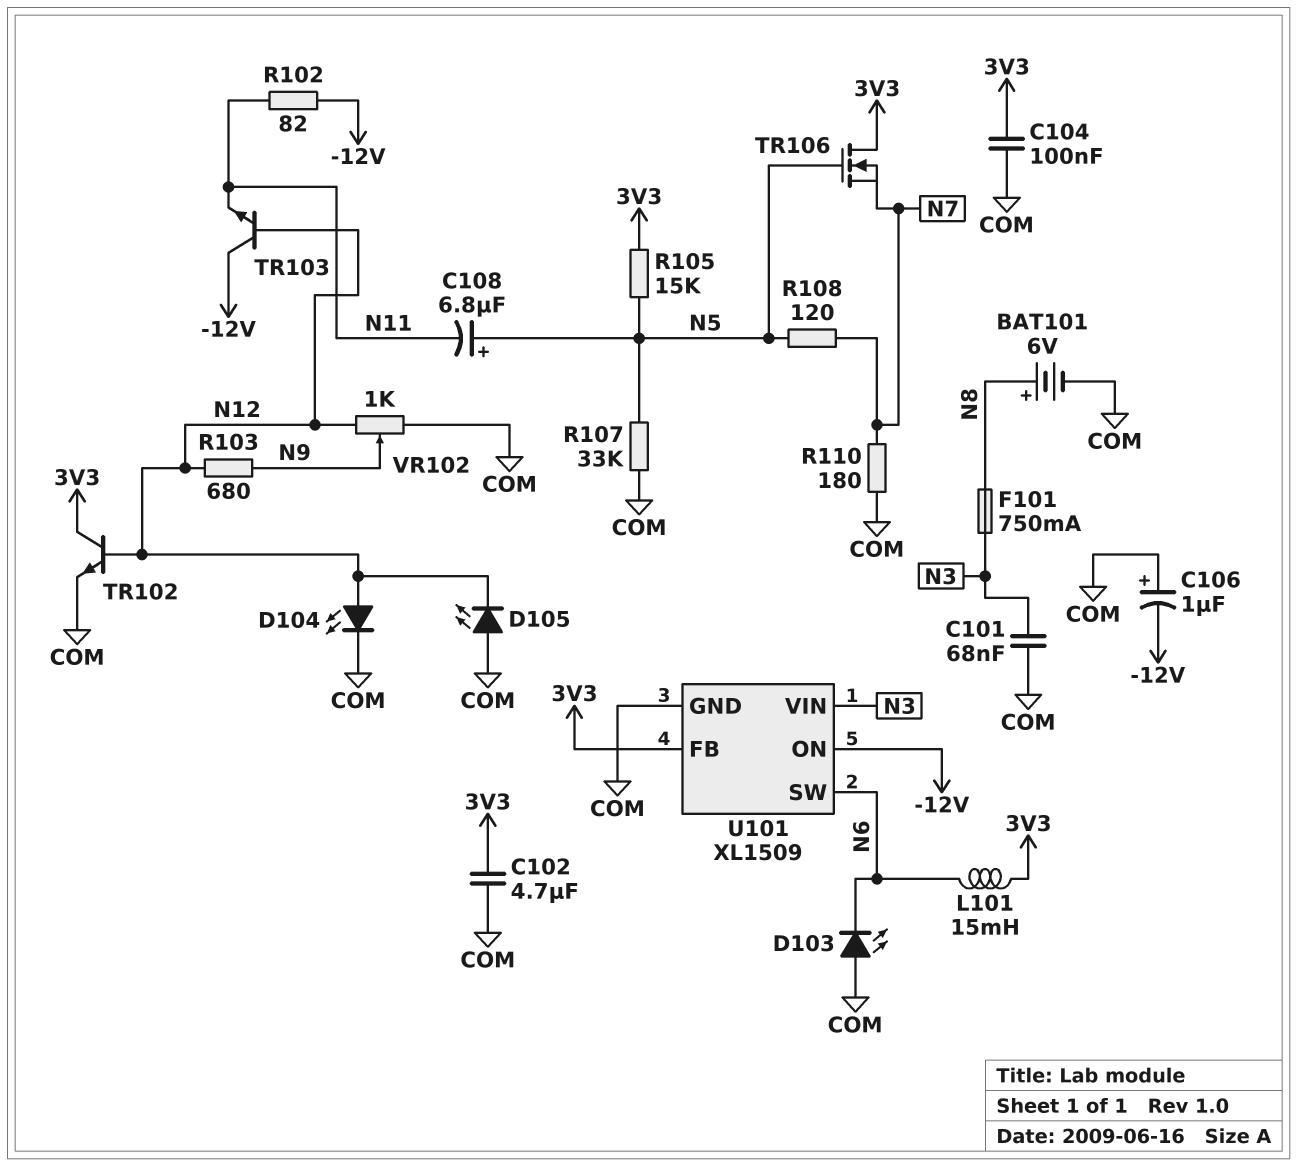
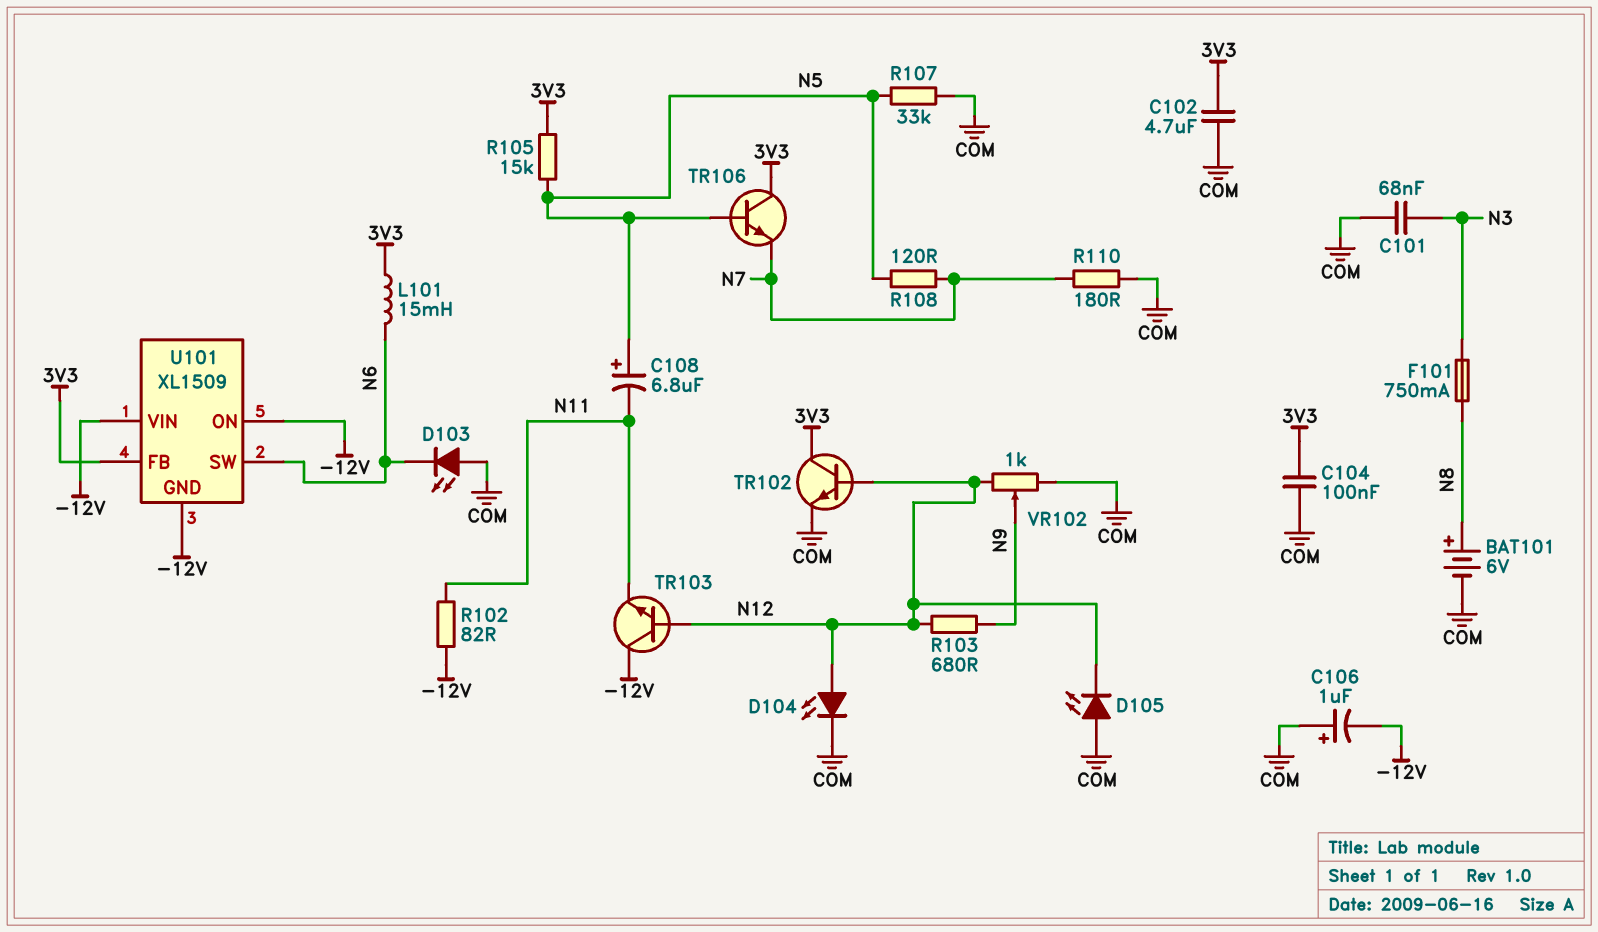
TR106: NMOS (G N5, D 3V3, S N7) -> NPN (B N5, C 3V3, E N7)
U101 pin GND: COM -> -12V
U101 pin VIN: N3 -> -12V

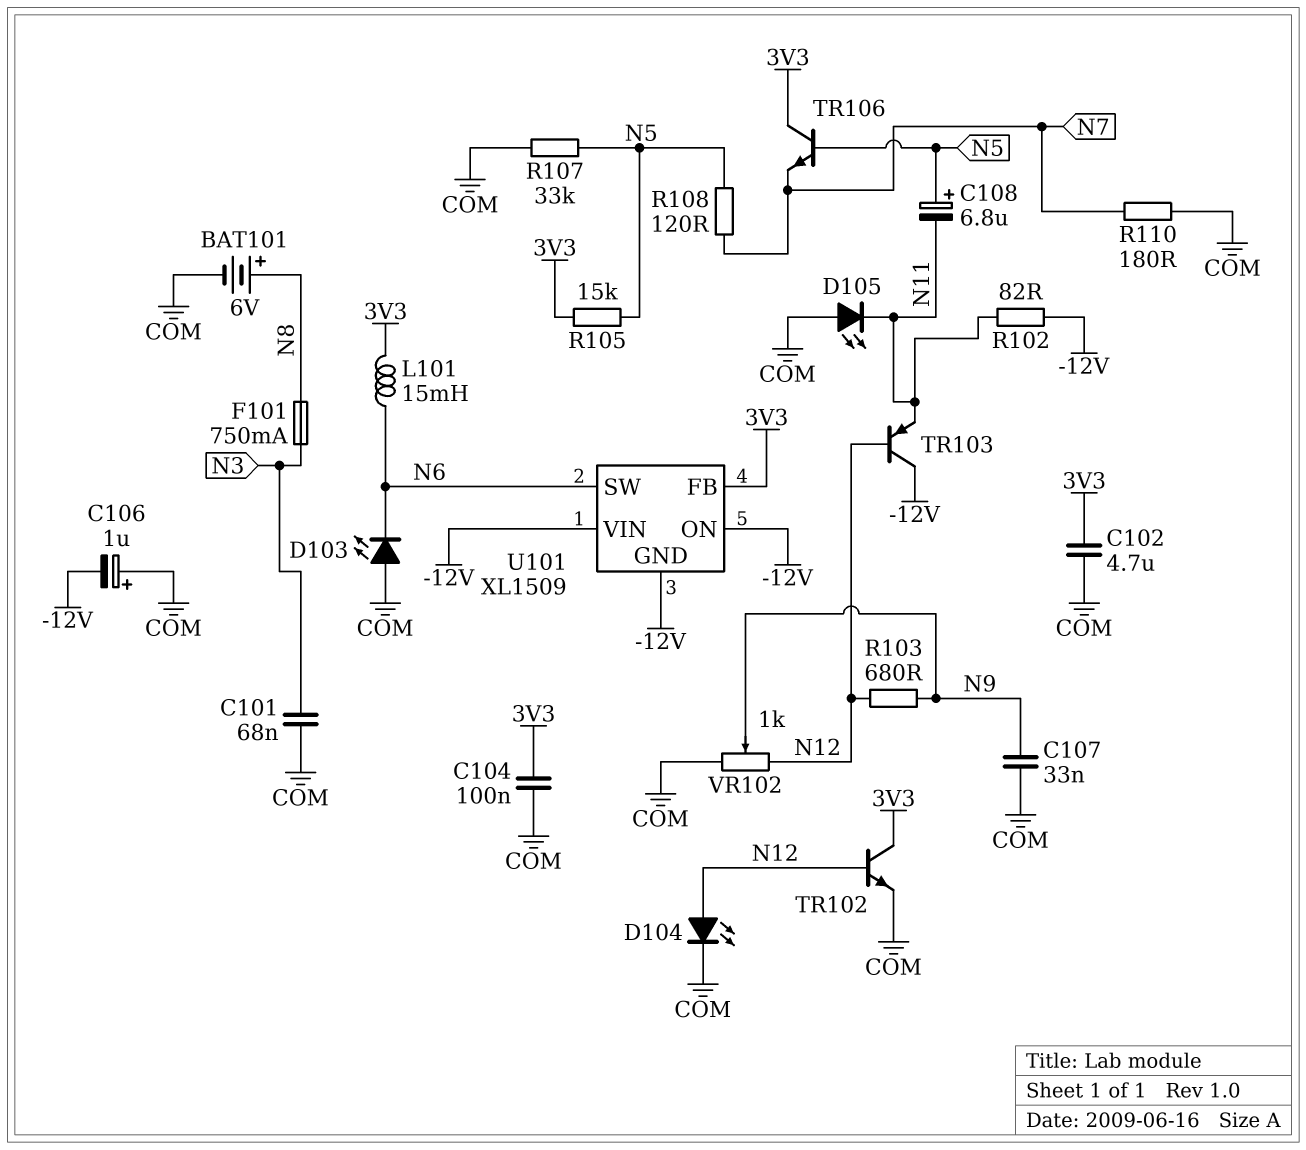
C107: none -> 33nF (COM, N9)
D105: LED (A COM, K N12) -> LED (A COM, K N11)
TR103: NPN (B N12, C -12V, E N11) -> PNP (B N12, C -12V, E N11)

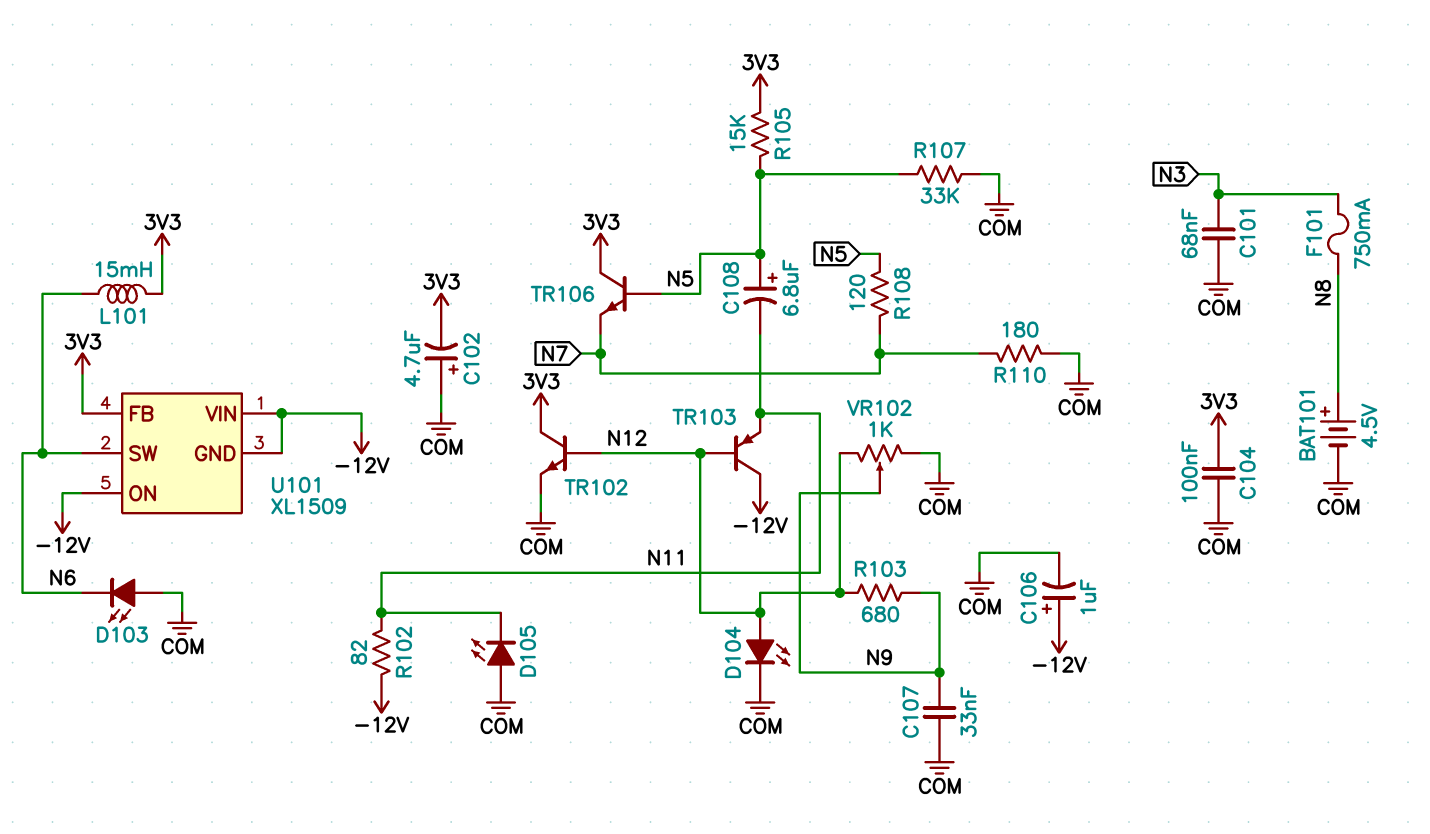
BAT101: 6V (plus N8, minus COM) -> 4.5V (plus N8, minus COM)
C102: 4.7uF (3V3, COM) -> 4.7uF (plus COM, minus 3V3)
C106: 1uF (plus COM, minus -12V) -> 1uF (plus -12V, minus COM)

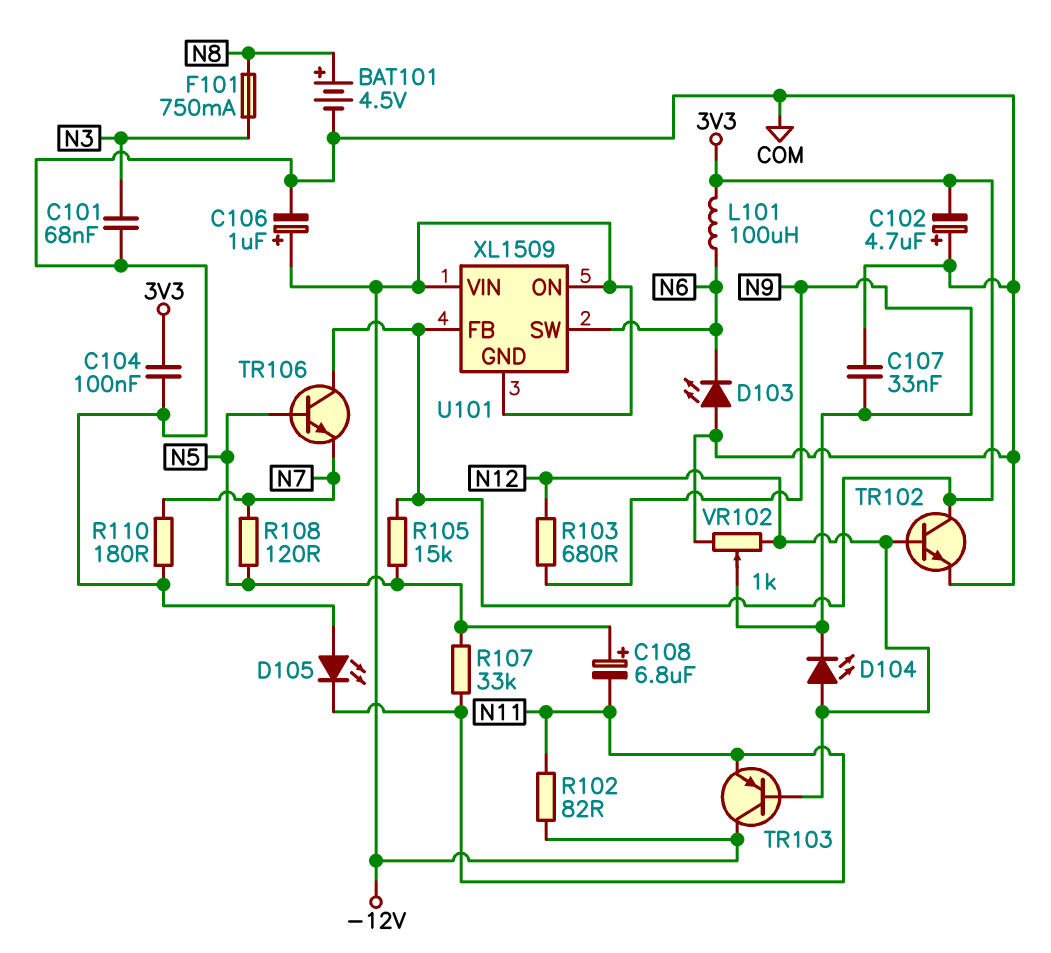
D104: LED (A N12, K COM) -> LED (A N12, K N9)
L101: 15mH (3V3, N6) -> 100uH (3V3, N6)
R107: 33k (COM, N5) -> 33k (N5, N11)

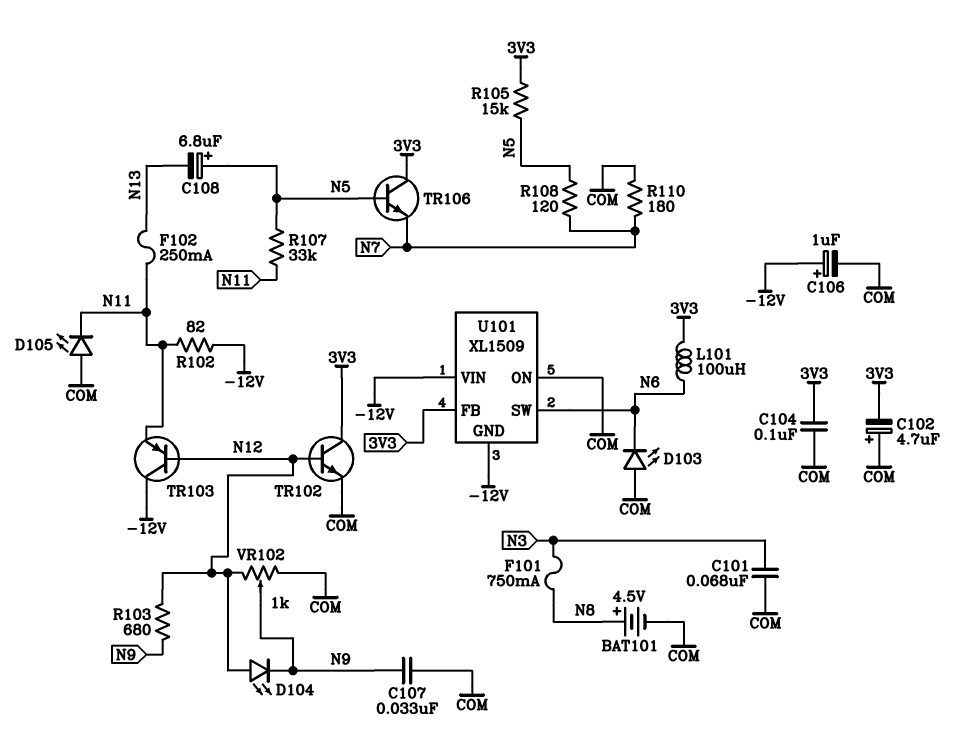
C108: 6.8uF (plus N5, minus N11) -> 6.8uF (plus N5, minus N13)
F102: none -> 250mA (N11, N13)
U101 pin ON: -12V -> COM

